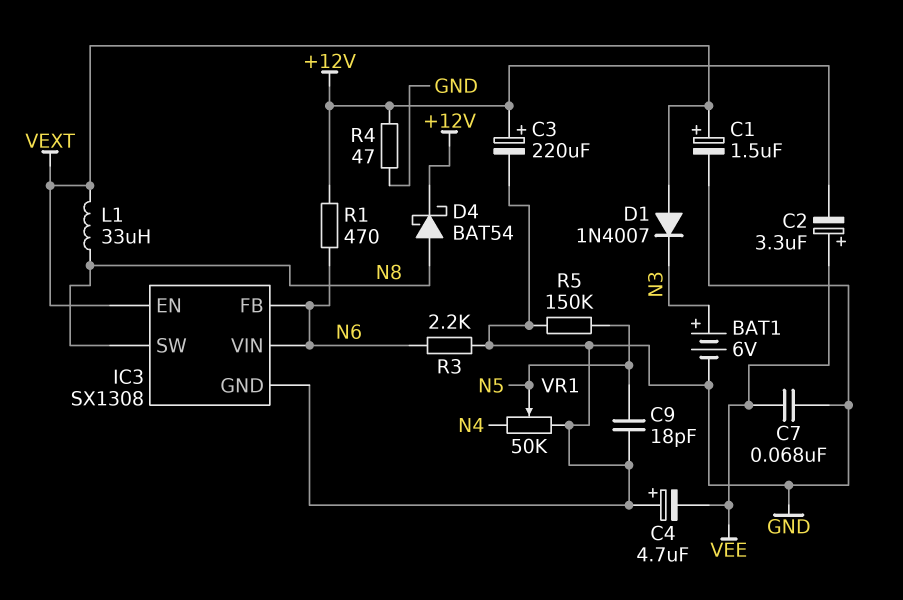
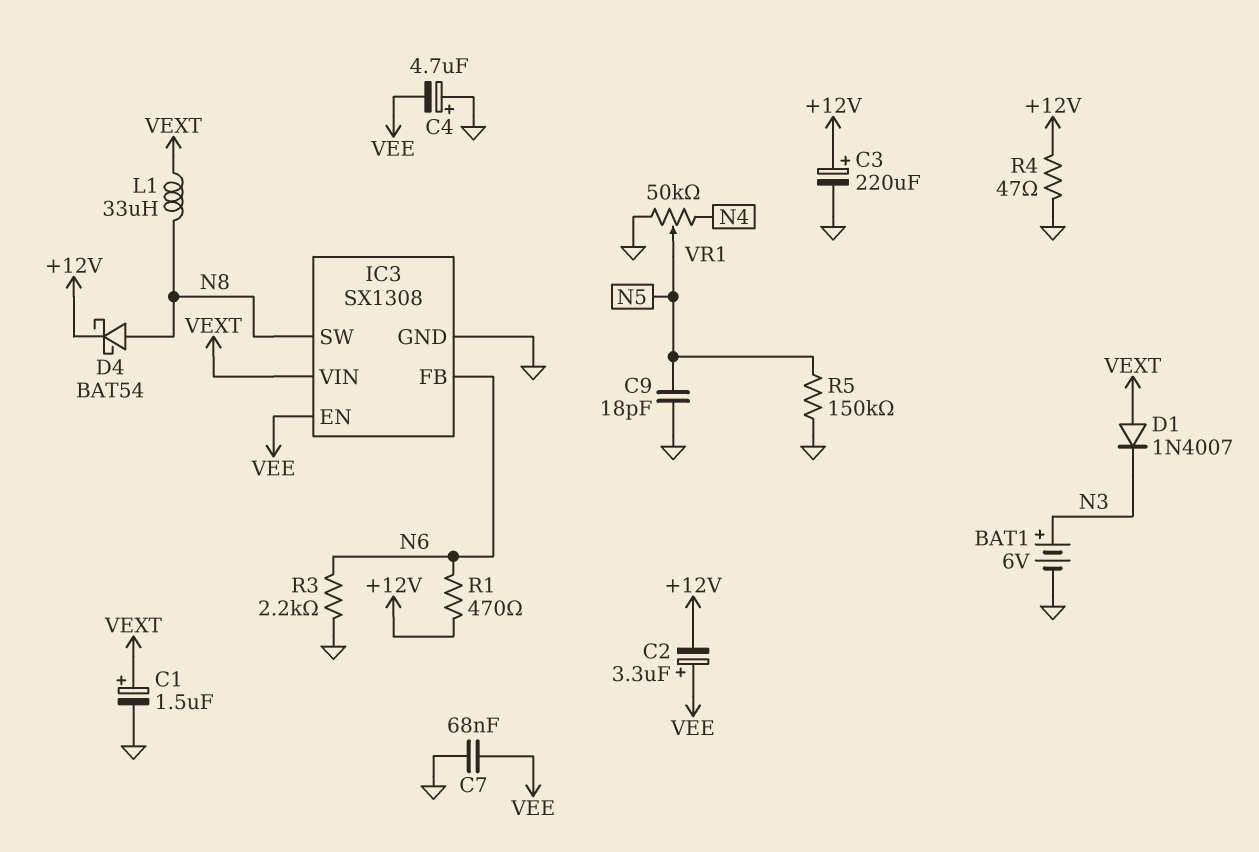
IC3 pin EN: VEXT -> VEE
IC3 pin VIN: N6 -> VEXT

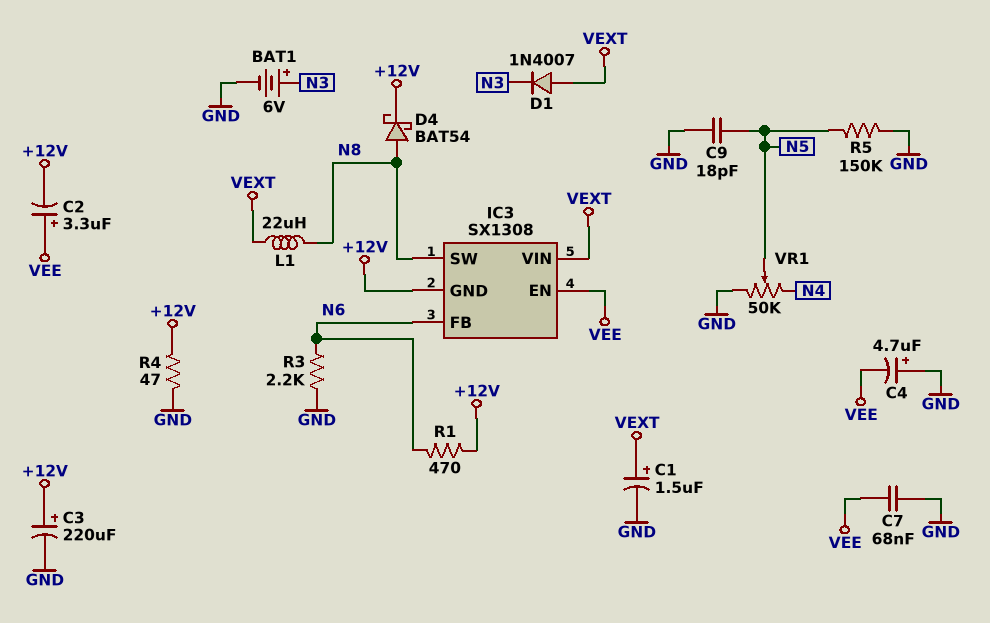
IC3 pin GND: GND -> +12V
L1: 33uH (N8, VEXT) -> 22uH (N8, VEXT)

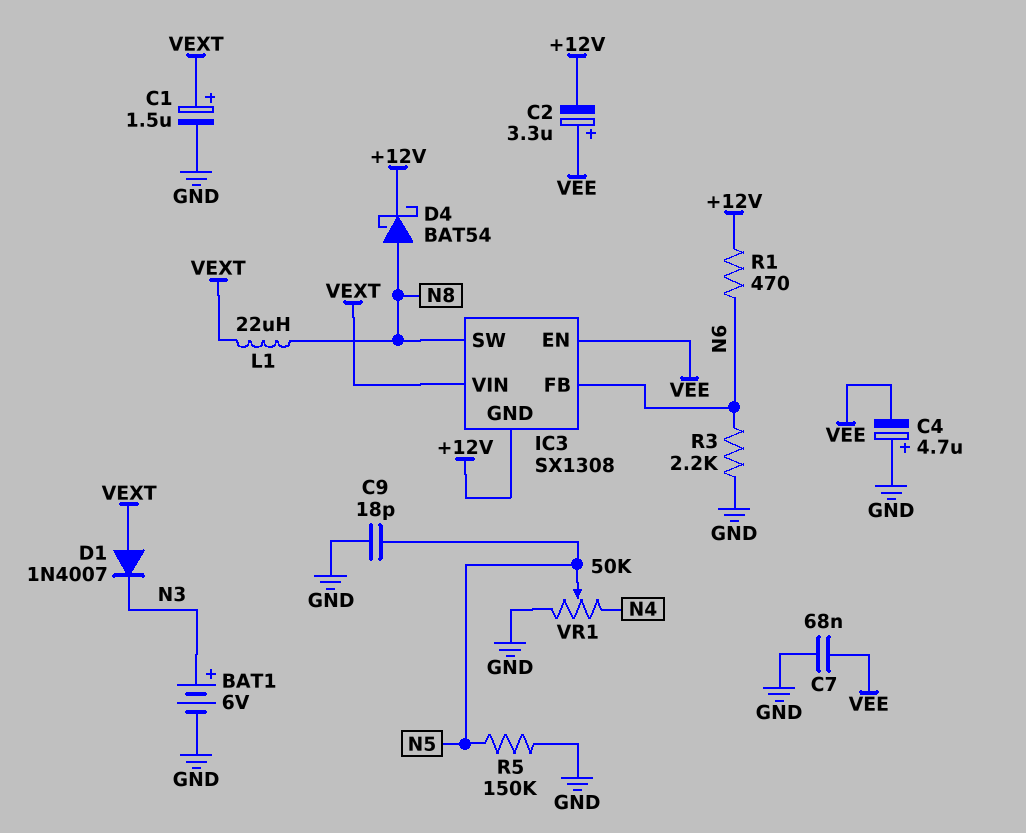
C3: 220uF (plus +12V, minus GND) -> none
R4: 47 (+12V, GND) -> none

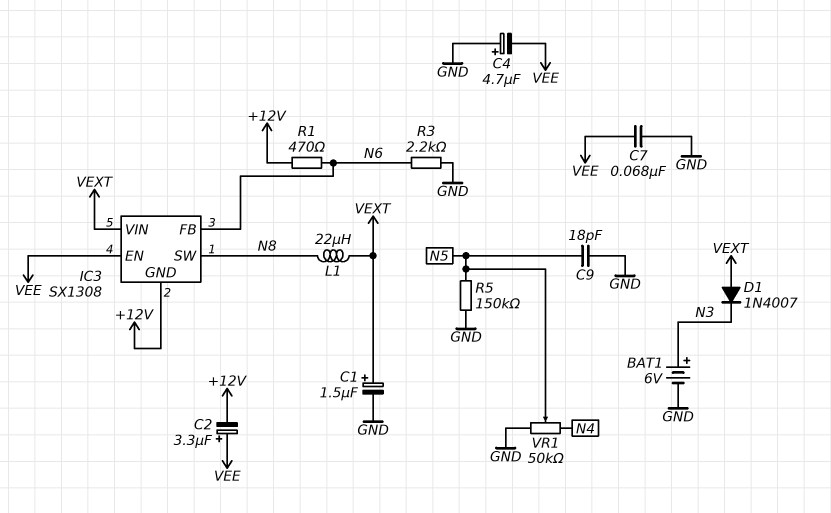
D4: schottky BAT54 (A N8, K +12V) -> none

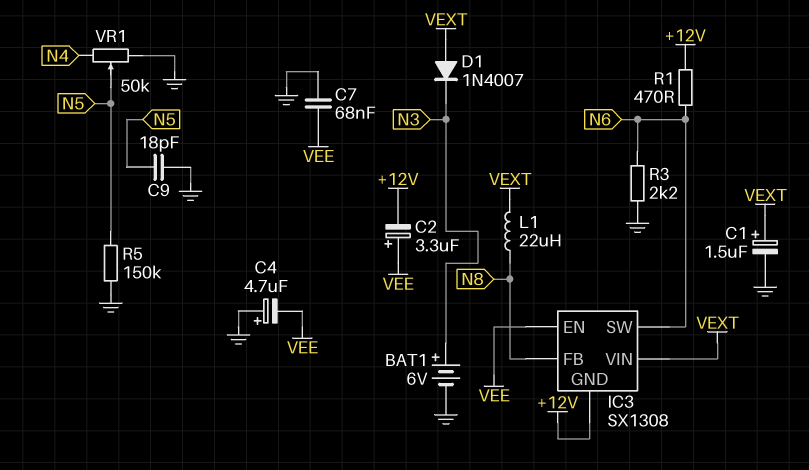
IC3 pin FB: N6 -> N8
IC3 pin SW: N8 -> N6

